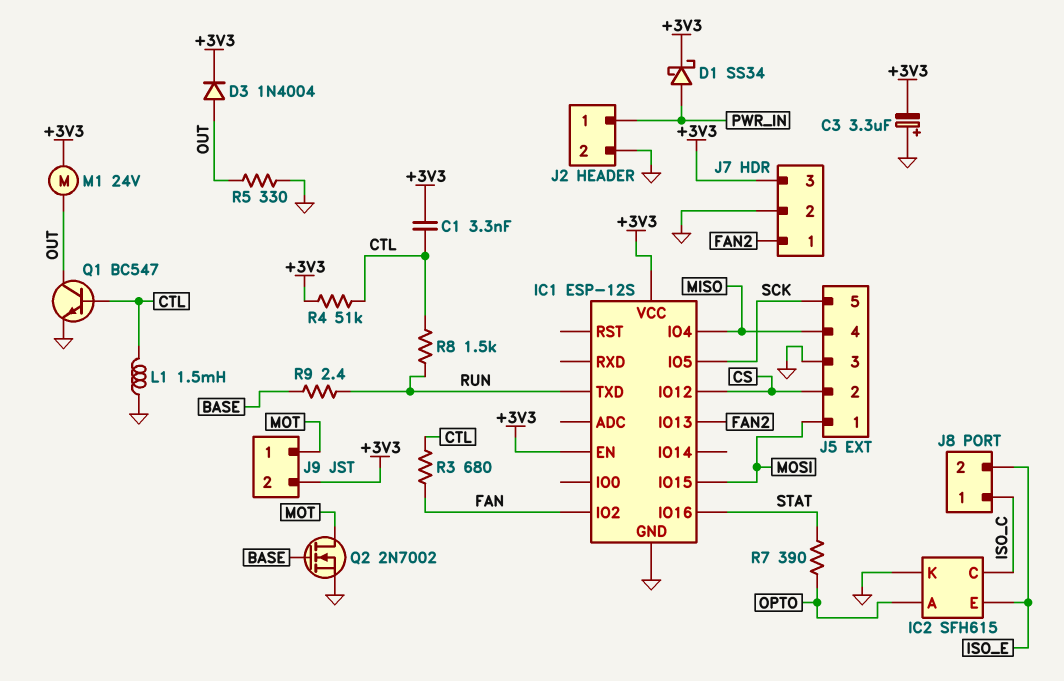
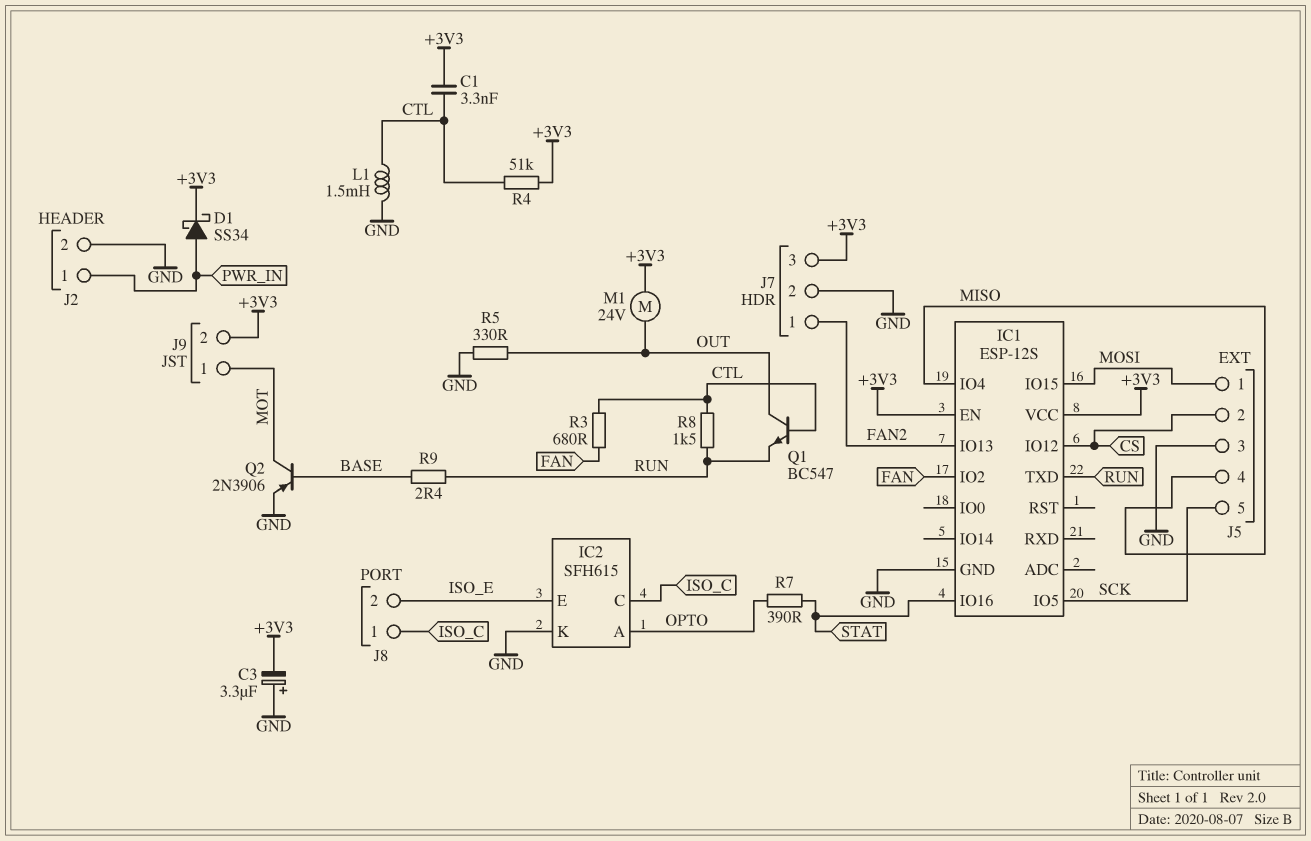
D3: diode 1N4004 (A OUT, K +3V3) -> none
Q1: NPN BC547 (B CTL, C OUT, E GND) -> NPN BC547 (B CTL, C OUT, E RUN)
Q2: NMOS 2N7002 (G BASE, D MOT, S GND) -> PNP 2N3906 (B BASE, C MOT, E GND)

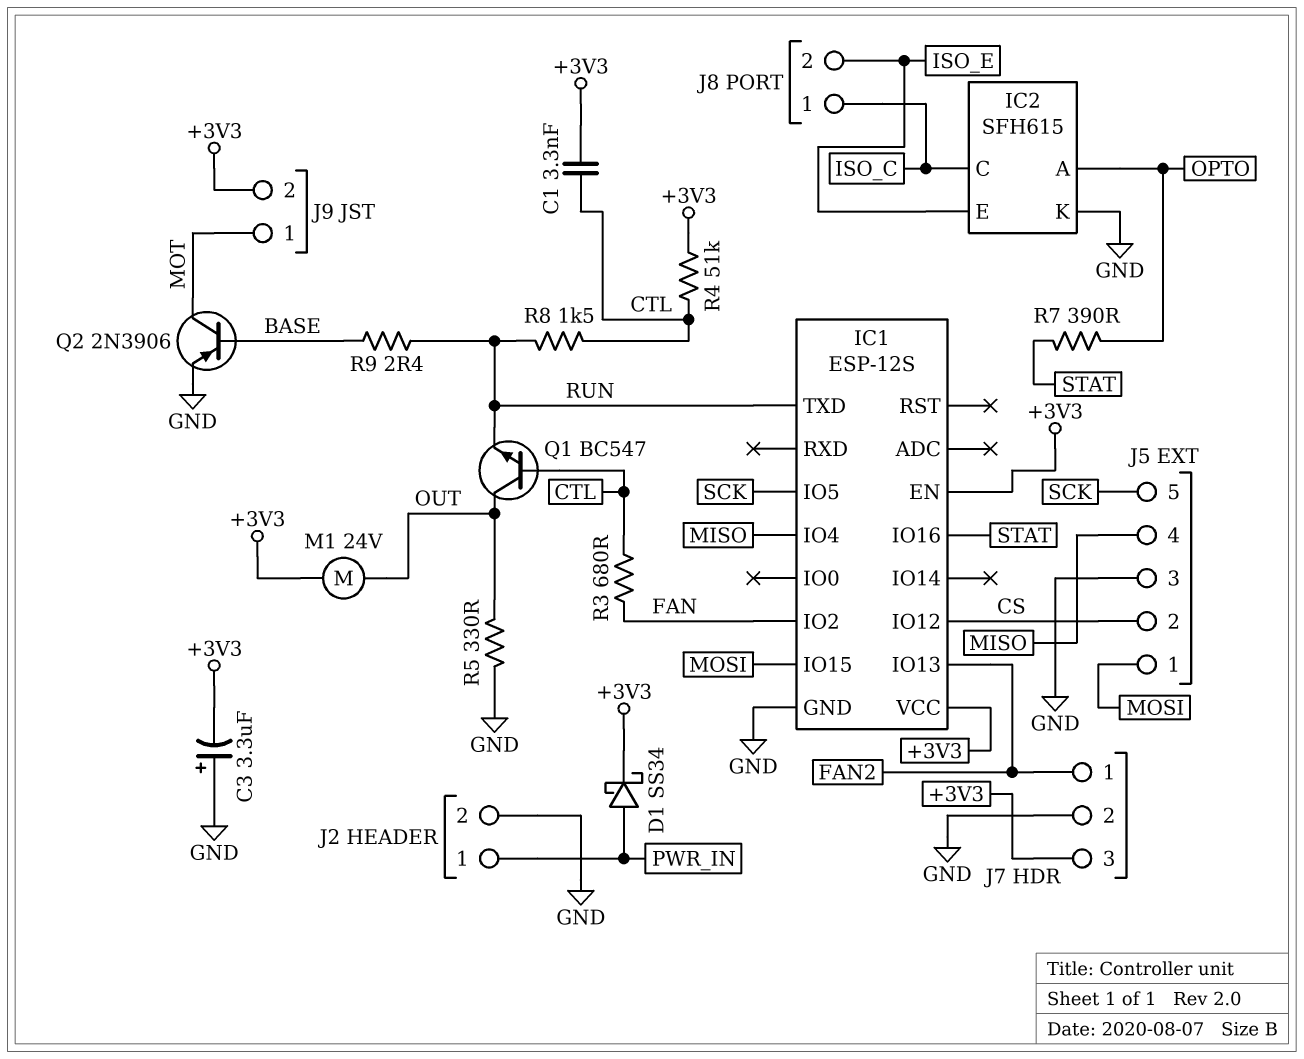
L1: 1.5mH (CTL, GND) -> none

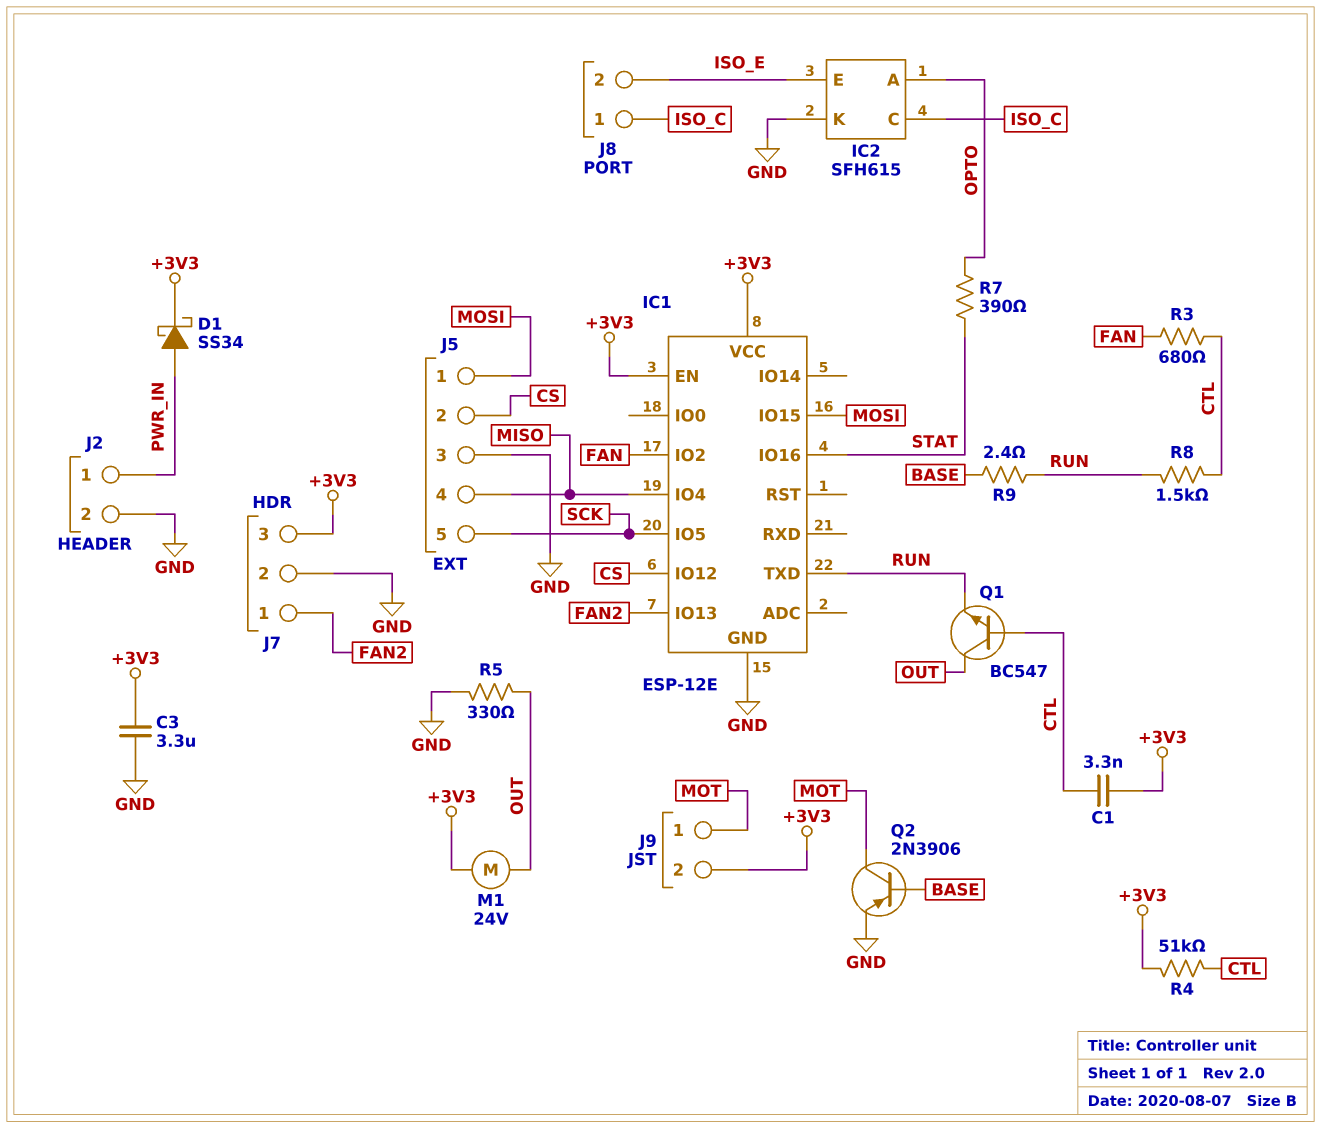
C3: 3.3uF (plus GND, minus +3V3) -> 3.3uF (+3V3, GND)
IC1: ESP-12S -> ESP-12E

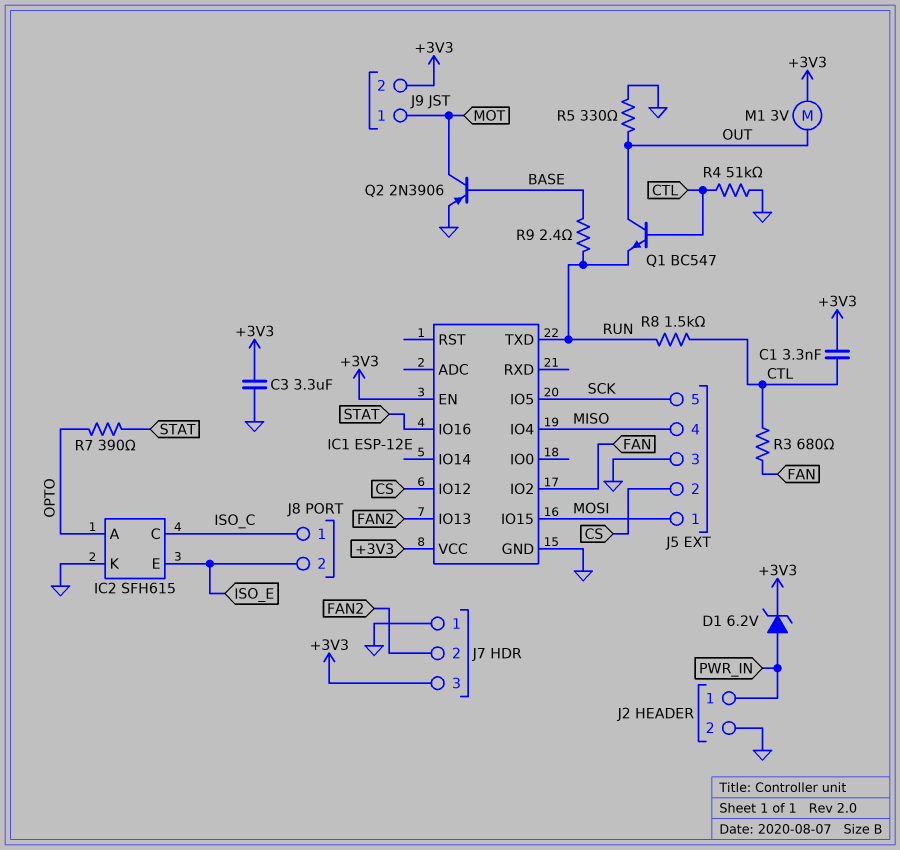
D1: schottky SS34 (A PWR_IN, K +3V3) -> zener 6.2V (A PWR_IN, K +3V3)
J7 pin 1: FAN2 -> GND
J7 pin 2: GND -> FAN2
M1: motor 24V (+3V3, OUT) -> motor 3V (+3V3, OUT)
R4: 51k (+3V3, CTL) -> 51k (CTL, GND)

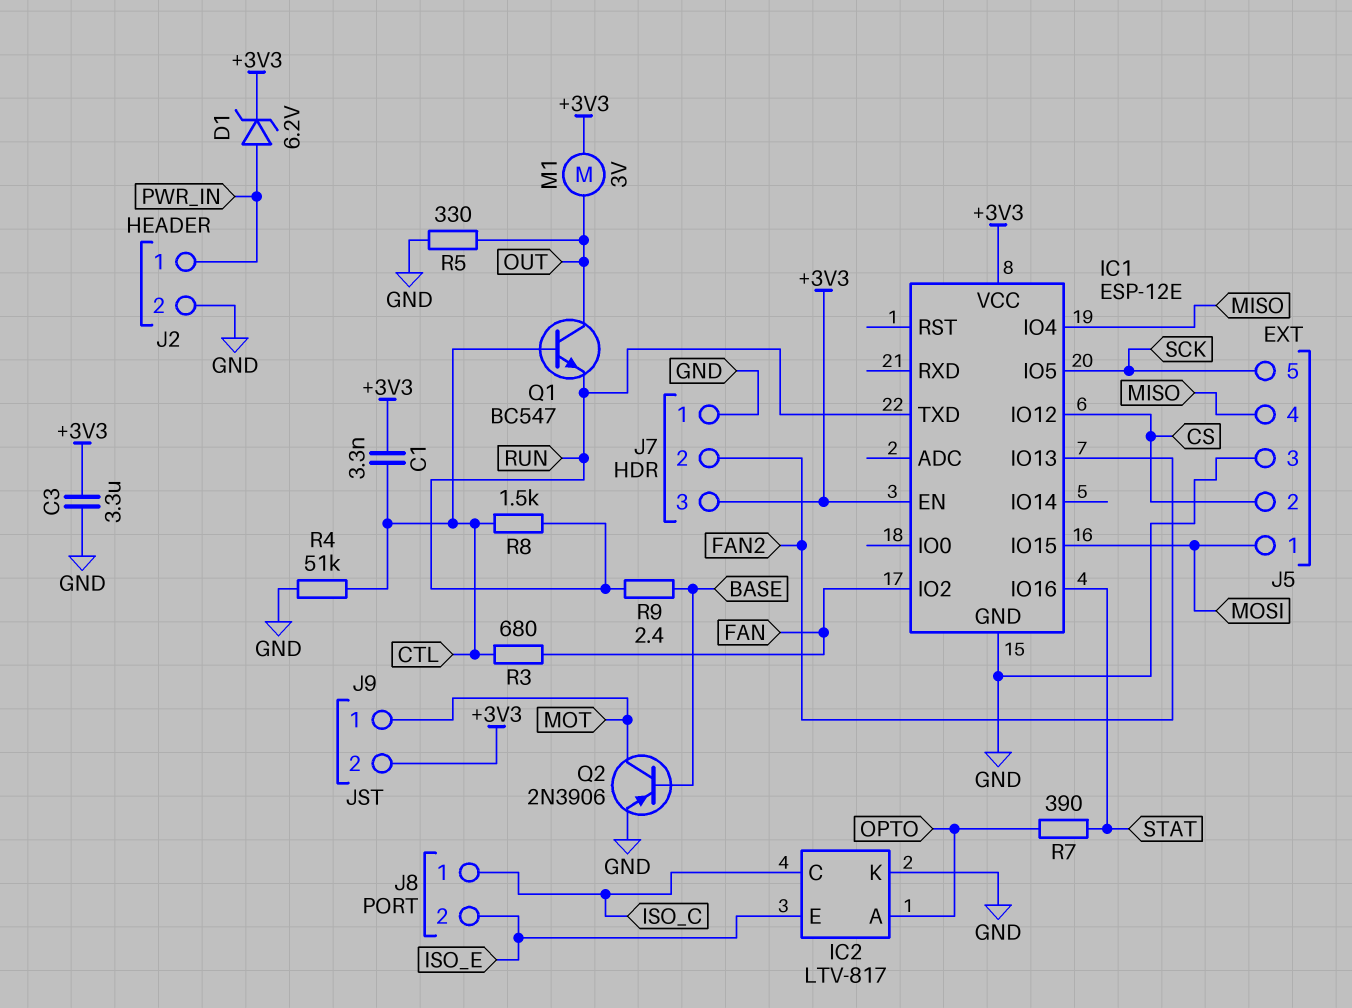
IC2: SFH615 -> LTV-817

